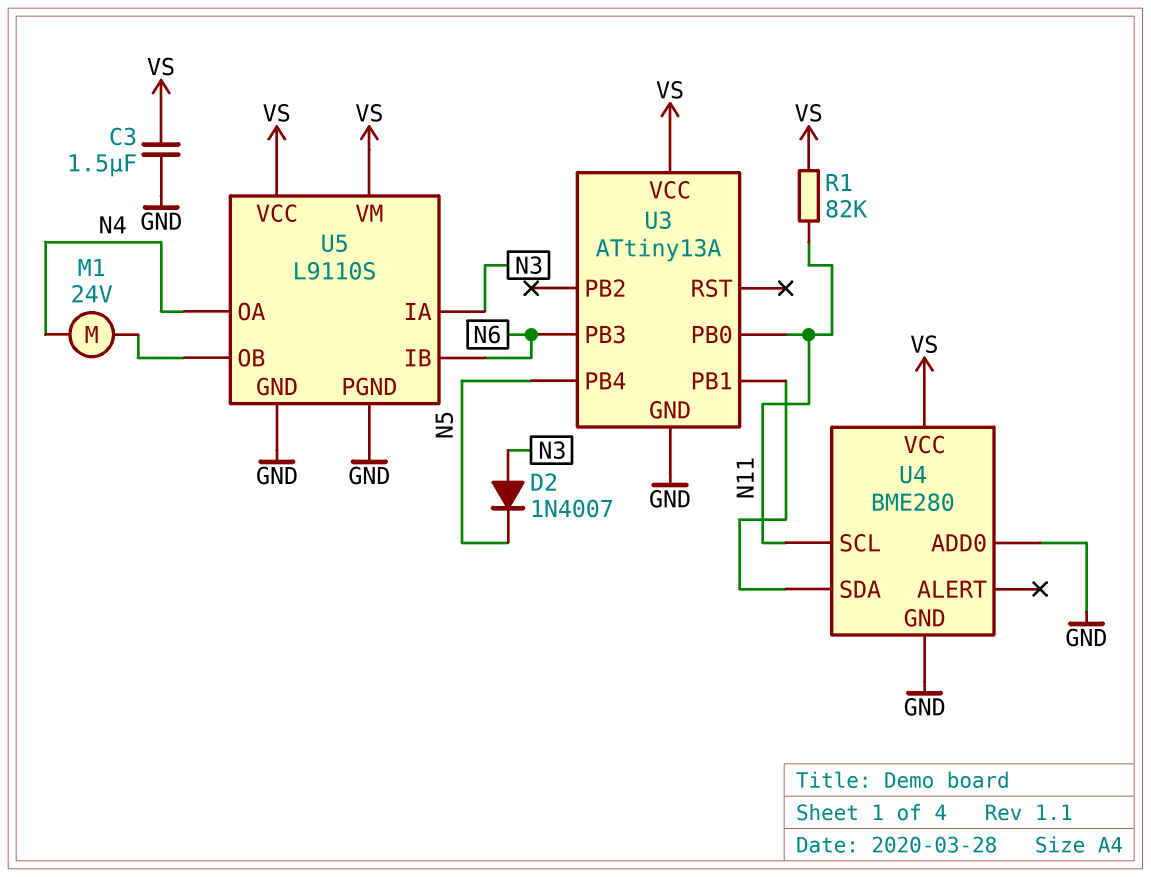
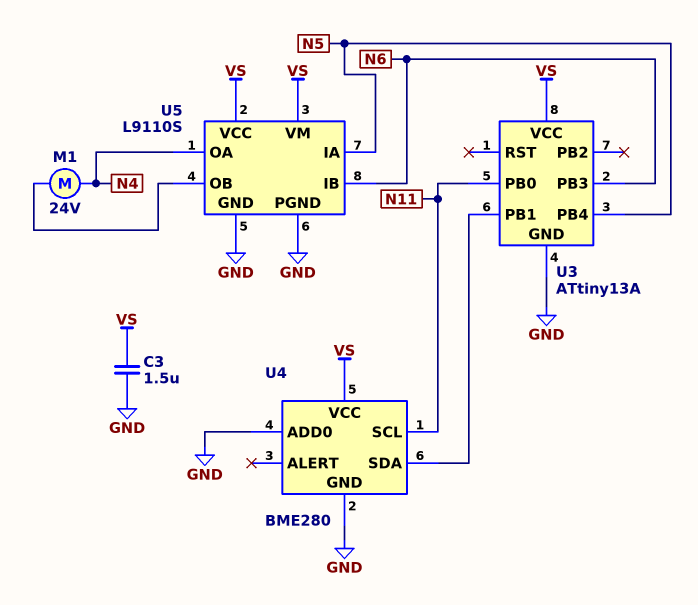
D2: diode 1N4007 (A N3, K N5) -> none
R1: 82k (N11, VS) -> none
U5 pin IA: N3 -> N5

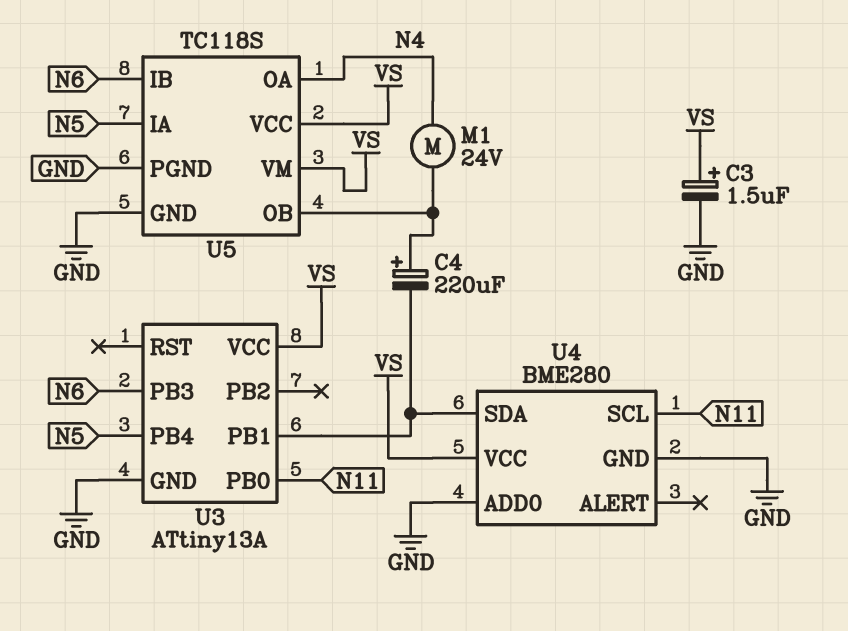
C3: 1.5uF (GND, VS) -> 1.5uF (plus VS, minus GND)
C4: none -> 220uF (plus U5/OB, minus U3/PB1)
U5: L9110S -> TC118S

